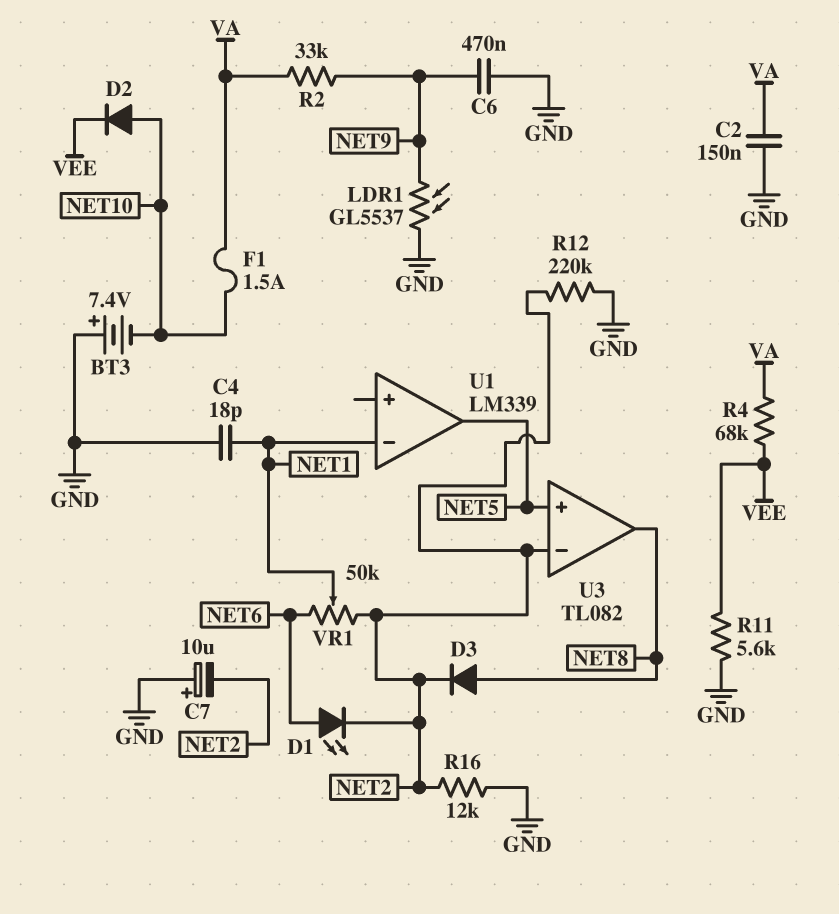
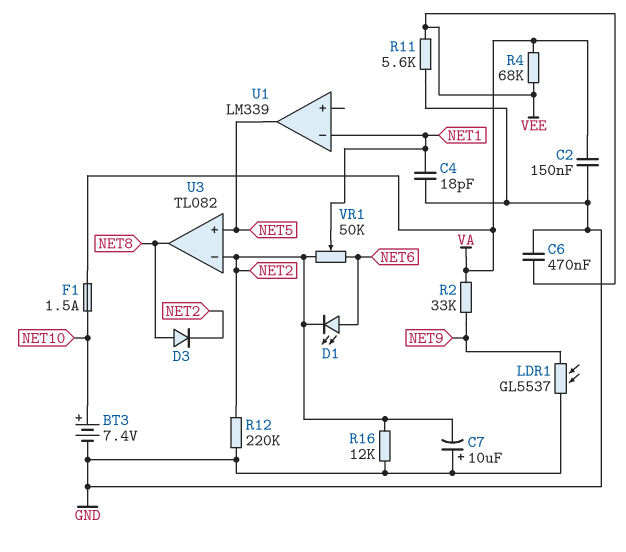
BT3: 7.4V (plus GND, minus NET10) -> 7.4V (plus NET10, minus GND)
C6: 470nF (GND, NET9) -> 470nF (GND, VEE)
D2: diode (A NET10, K VEE) -> none

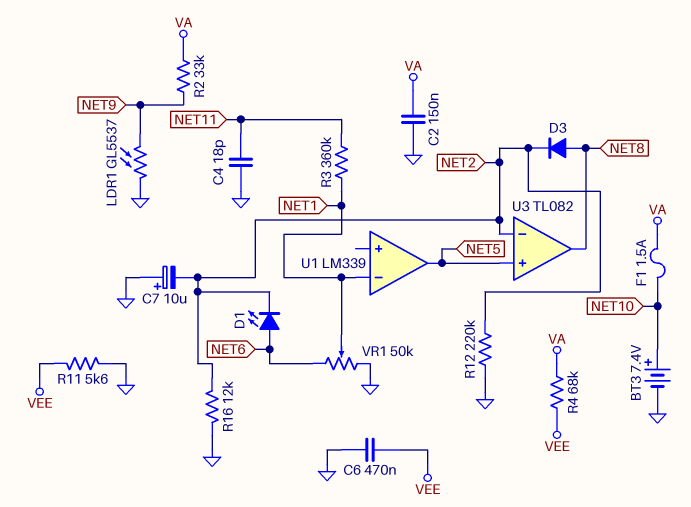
C4: 18pF (GND, NET1) -> 18pF (GND, NET11)
R3: none -> 360k (NET1, NET11)
VR1: 50k (NET2, NET6, wiper NET1) -> 50k (GND, NET6, wiper NET1)

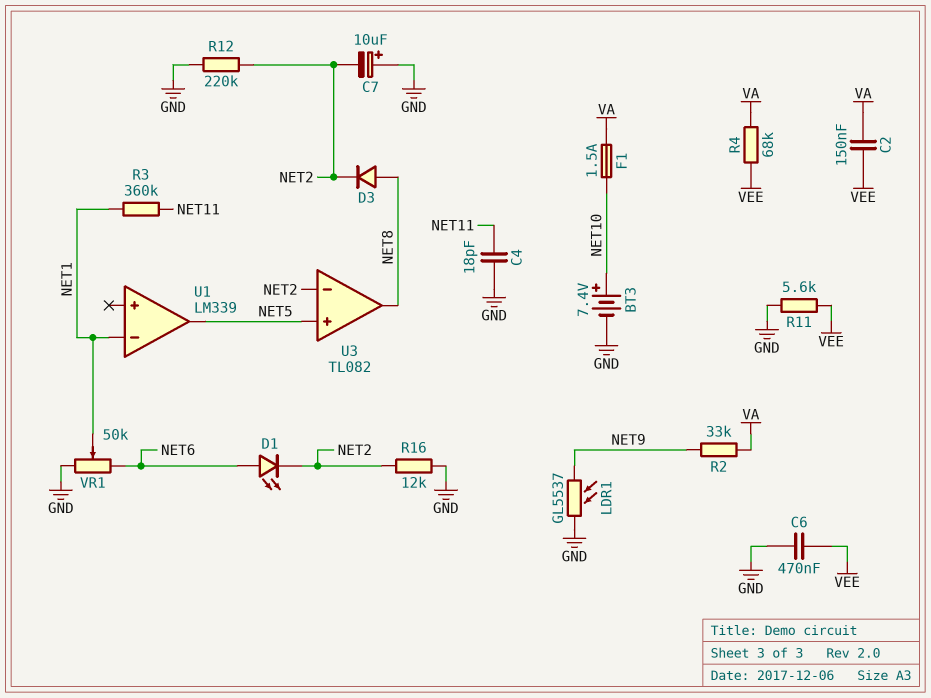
C2: 150nF (GND, VA) -> 150nF (VA, VEE)

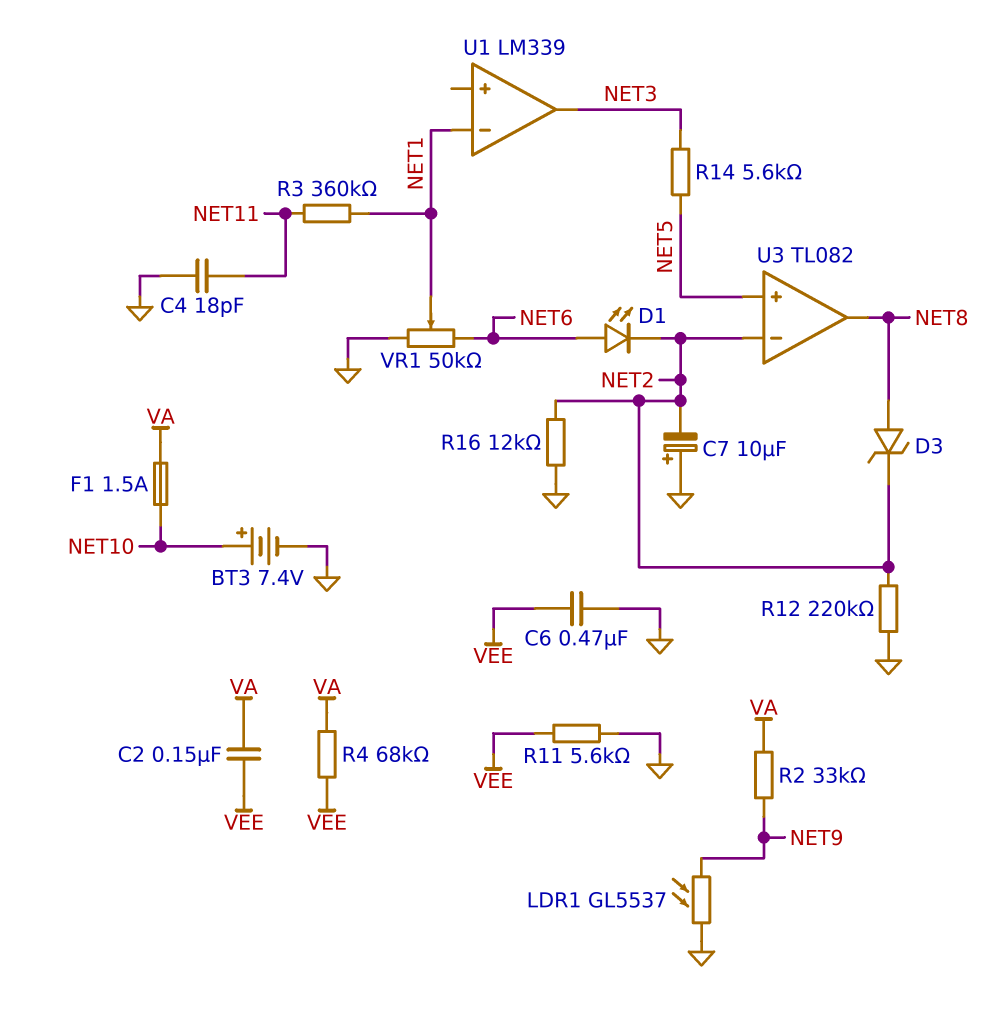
D3: diode (A NET8, K NET2) -> zener (A NET8, K NET2)
R14: none -> 5.6k (NET3, NET5)
U1 pin out: NET5 -> NET3

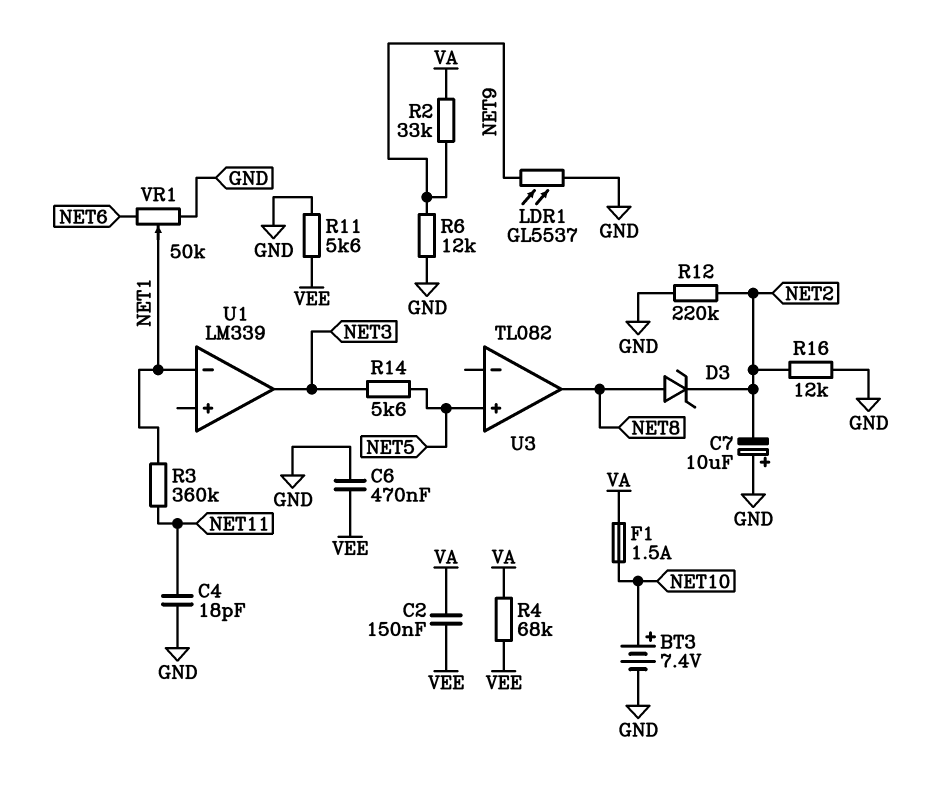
D1: LED (A NET6, K NET2) -> none
R6: none -> 12k (GND, NET9)
U3 pin in-: NET2 -> none

